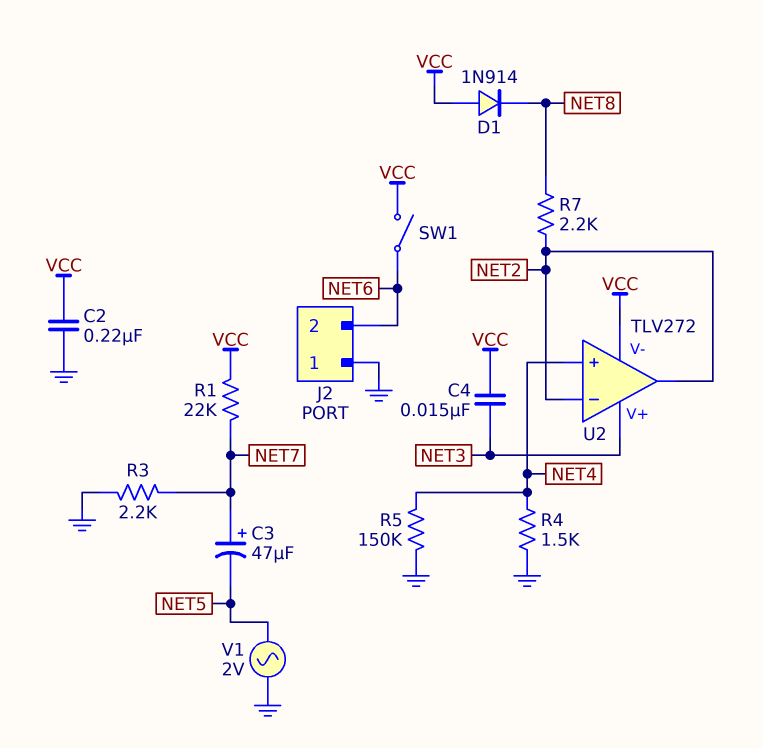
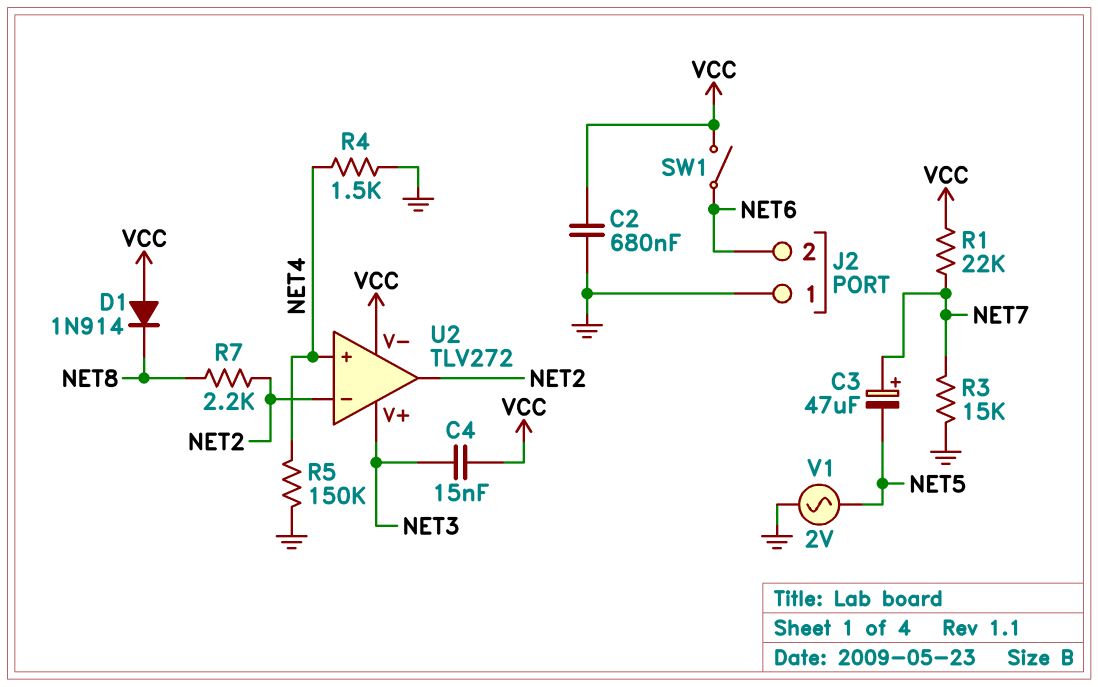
C2: 220nF (GND, VCC) -> 680nF (GND, VCC)
R3: 2.2k (GND, NET7) -> 15k (GND, NET7)

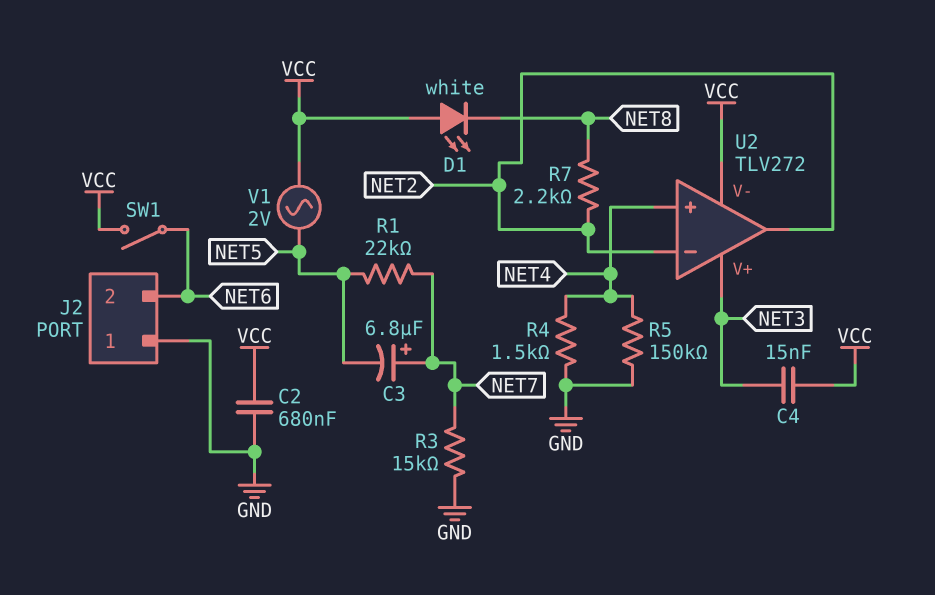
C3: 47uF (plus NET7, minus NET5) -> 6.8uF (plus NET7, minus NET5)
D1: diode 1N914 (A VCC, K NET8) -> LED white (A VCC, K NET8)
R1: 22k (NET7, VCC) -> 22k (NET5, NET7)
V1: AC 2V (GND, NET5) -> AC 2V (NET5, VCC)

